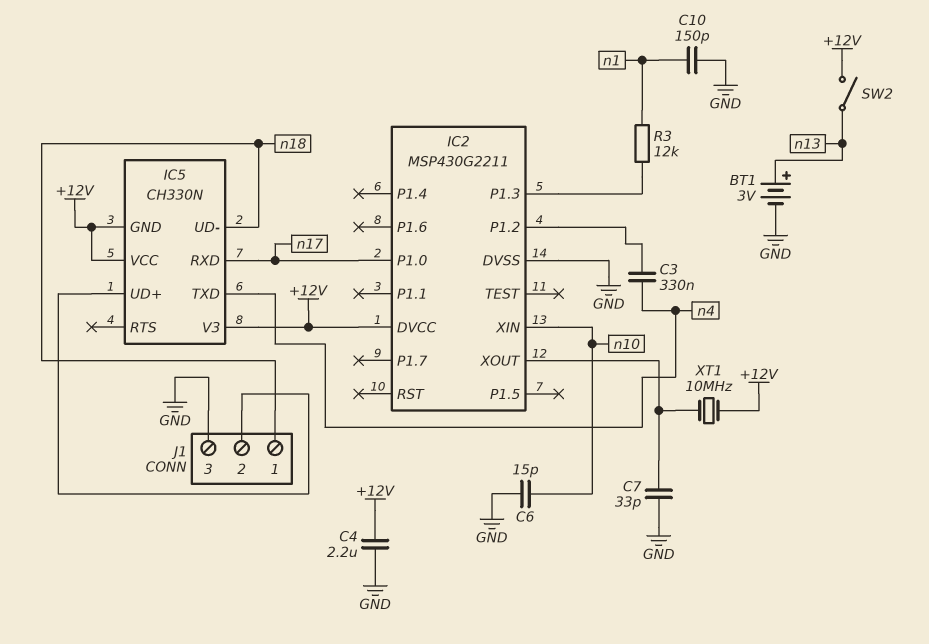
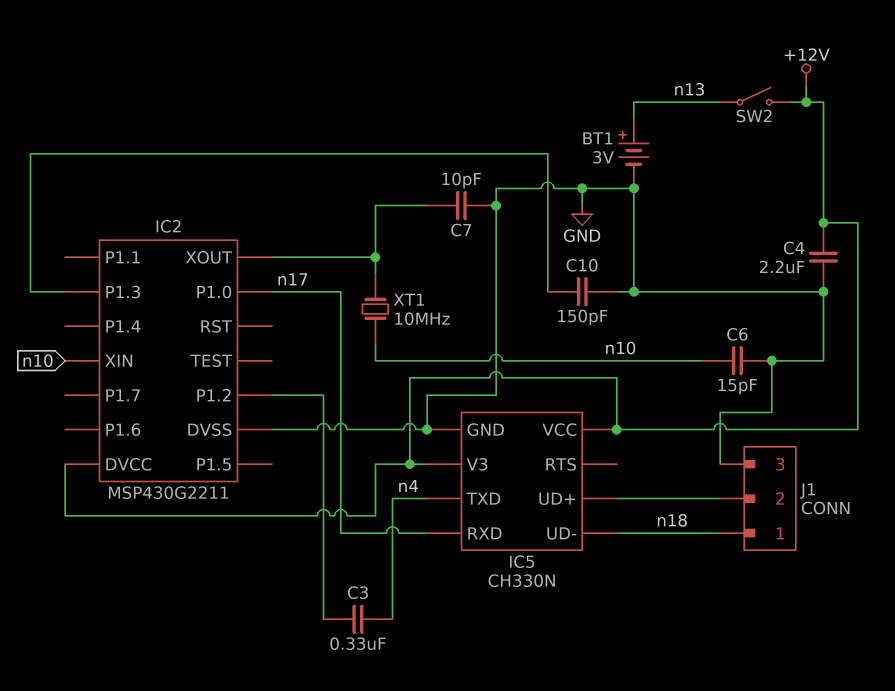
C7: 33pF (GND, IC2/XOUT) -> 10pF (GND, IC2/XOUT)
C10: 150pF (GND, n1) -> 150pF (GND, IC2/P1.3)
IC5 pin GND: +12V -> GND
R3: 12k (IC2/P1.3, n1) -> none
XT1: 10MHz (+12V, IC2/XOUT) -> 10MHz (IC2/XOUT, n10)

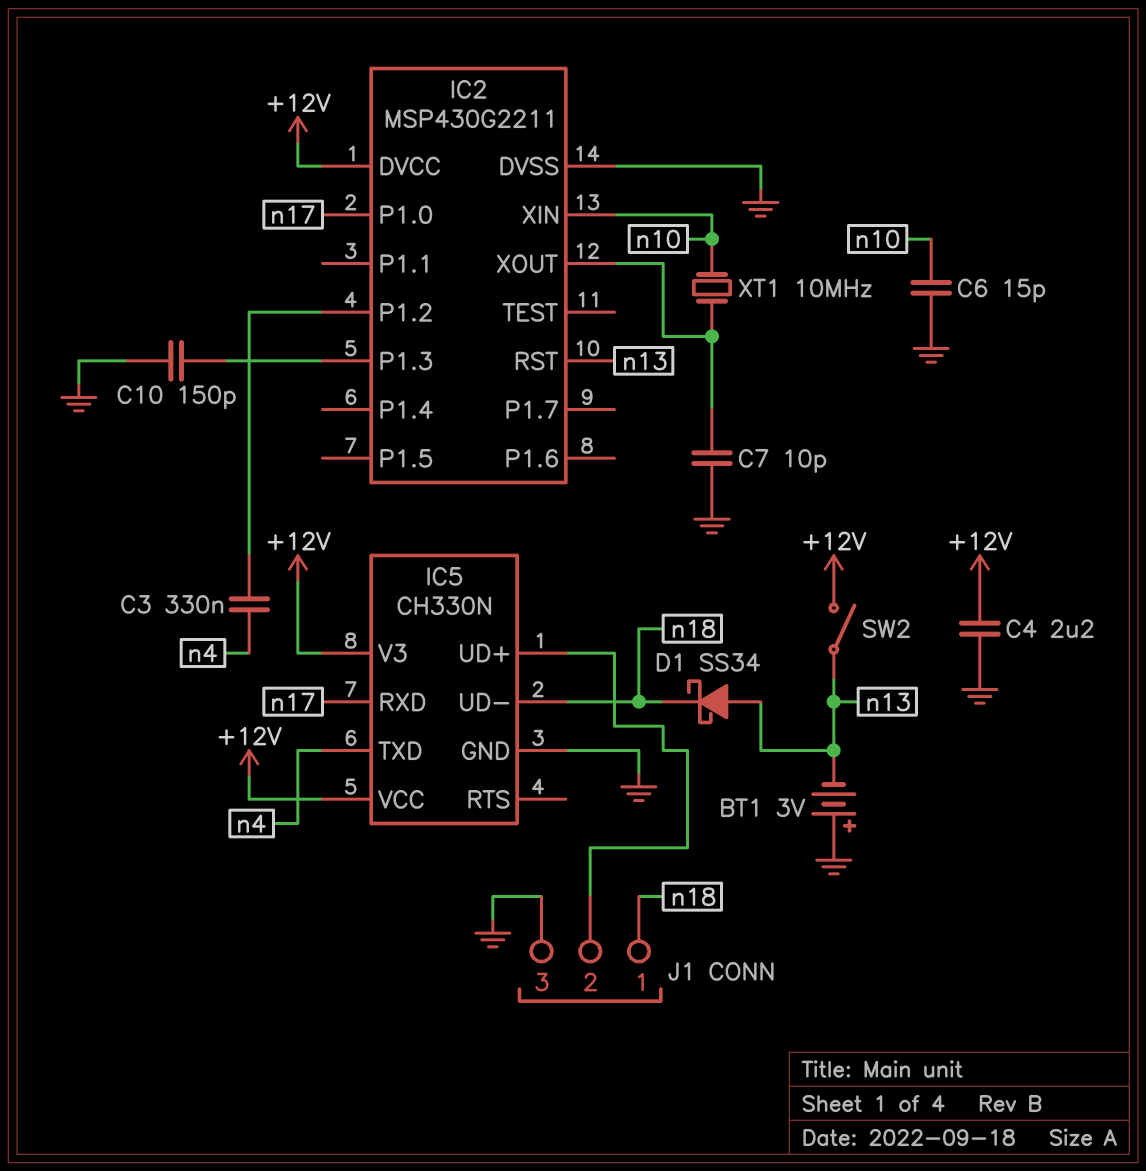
BT1: 3V (plus n13, minus GND) -> 3V (plus GND, minus n13)
D1: none -> schottky SS34 (A n13, K n18)
IC2 pin RST: none -> n13

